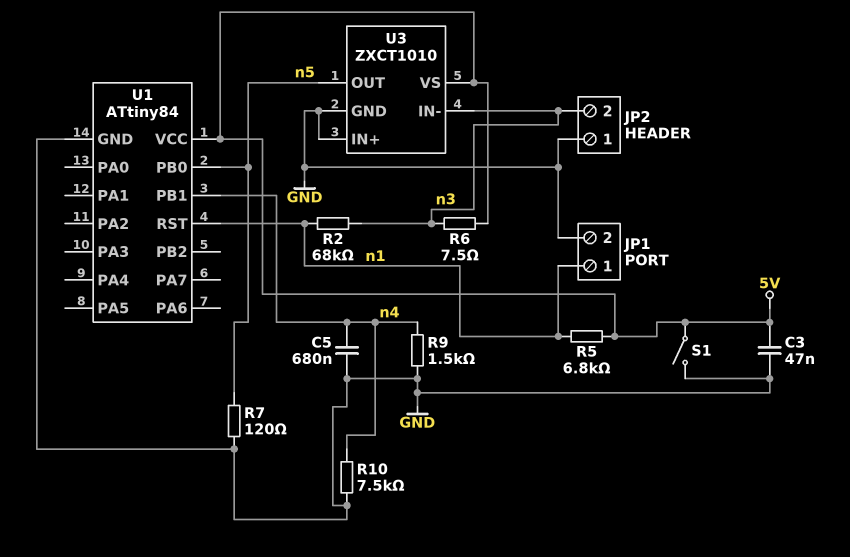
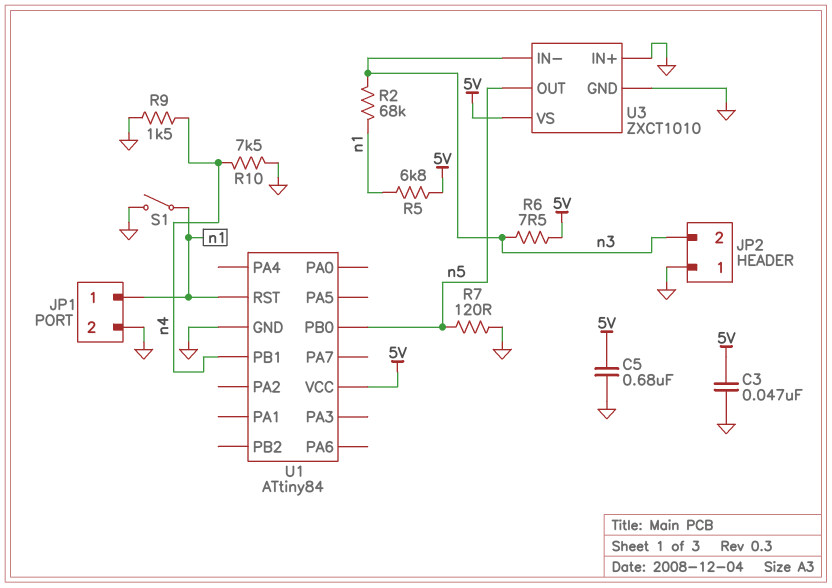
C5: 680nF (GND, n4) -> 680nF (5V, GND)
S1: switch (5V, GND) -> switch (GND, n1)

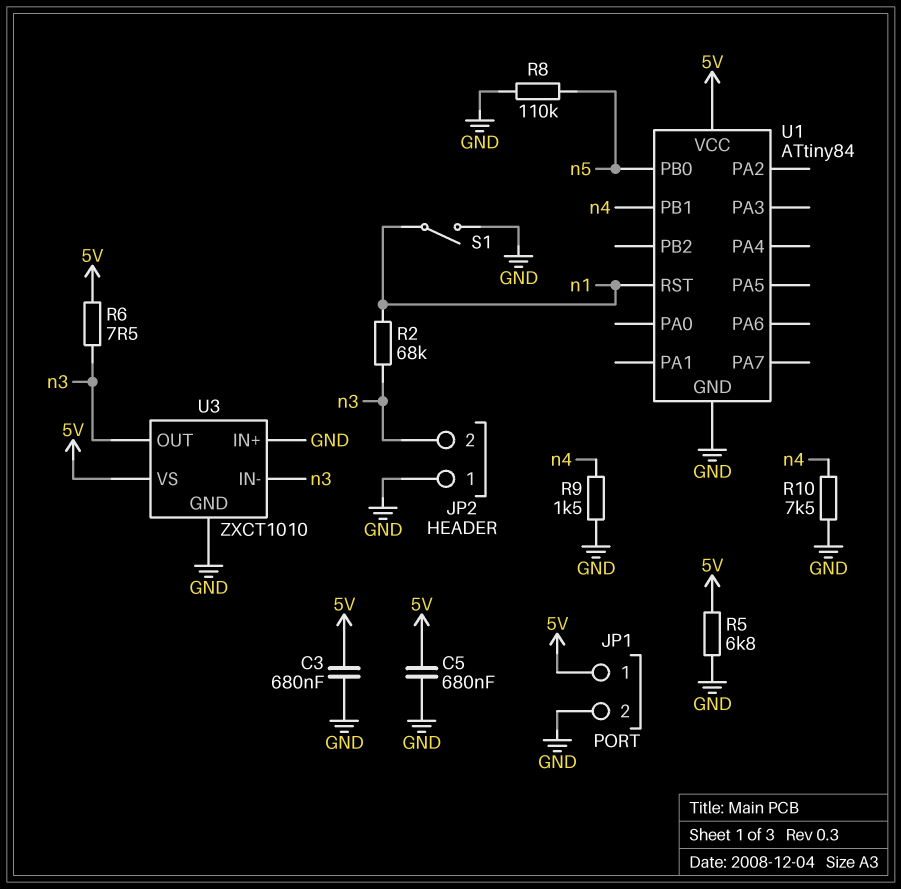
C3: 47nF (5V, GND) -> 680nF (5V, GND)
JP1 pin 1: n1 -> 5V
R5: 6.8k (5V, n1) -> 6.8k (5V, GND)
R7: 120 (GND, n5) -> none
R8: none -> 110k (GND, n5)
U3 pin OUT: n5 -> n3

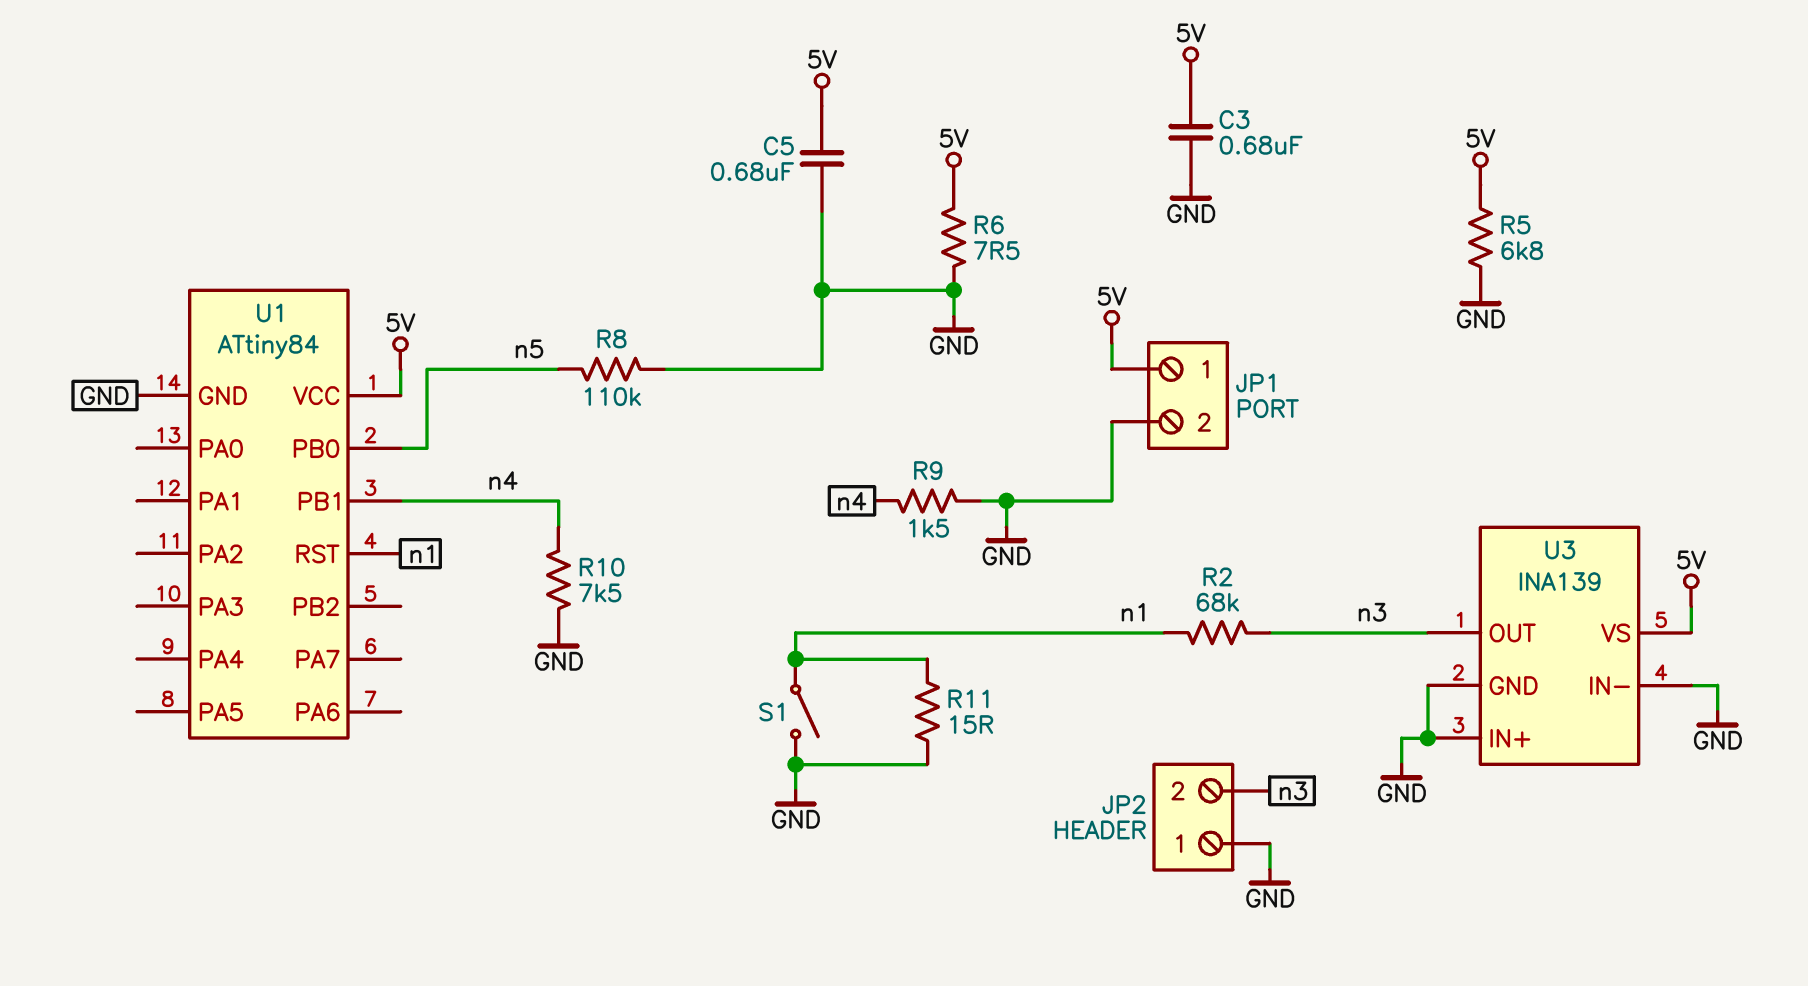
R6: 7.5 (5V, n3) -> 7.5 (5V, GND)
R11: none -> 15 (GND, n1)
U3: ZXCT1010 -> INA139
U3 pin IN-: n3 -> GND

